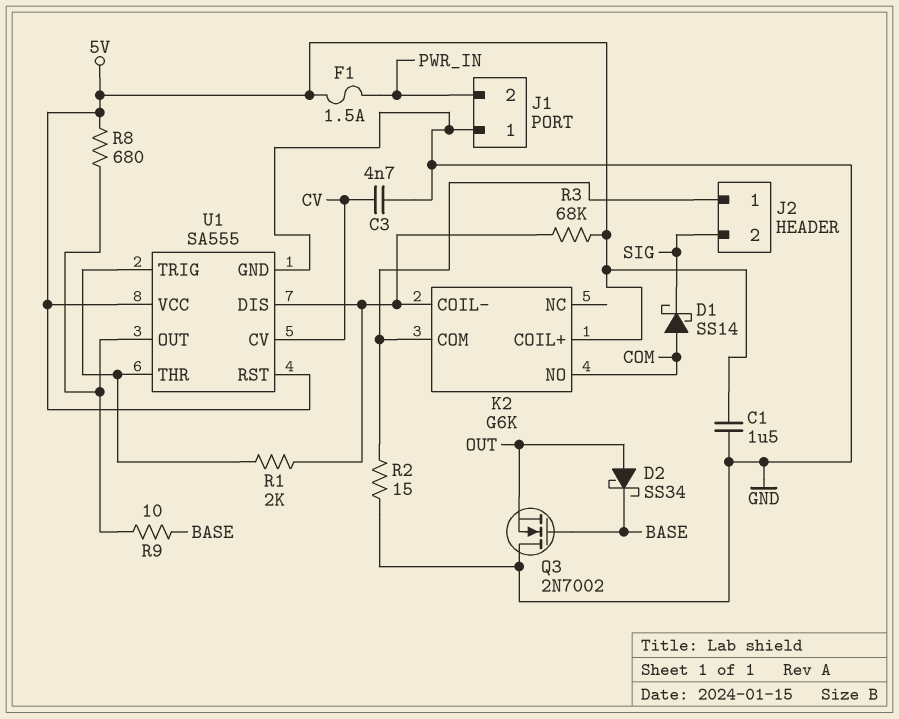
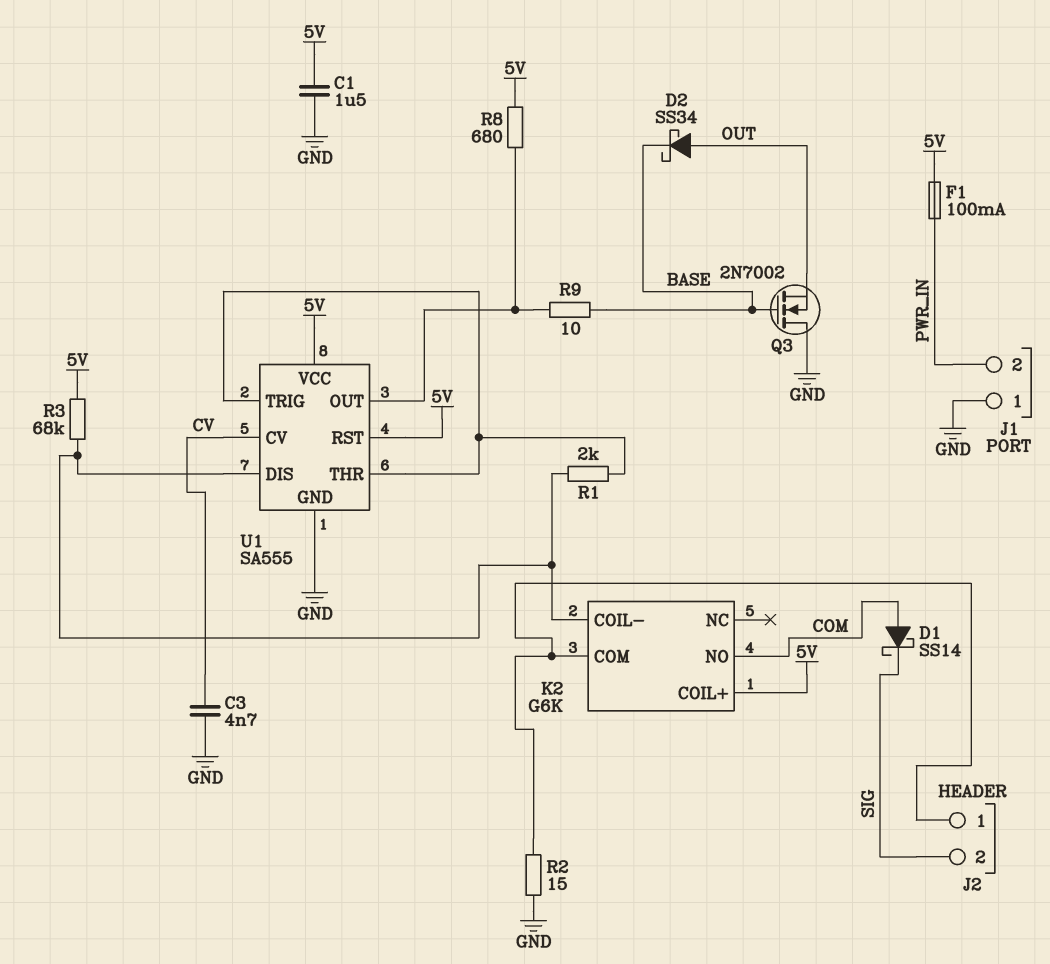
F1: 1.5A (5V, PWR_IN) -> 100mA (5V, PWR_IN)

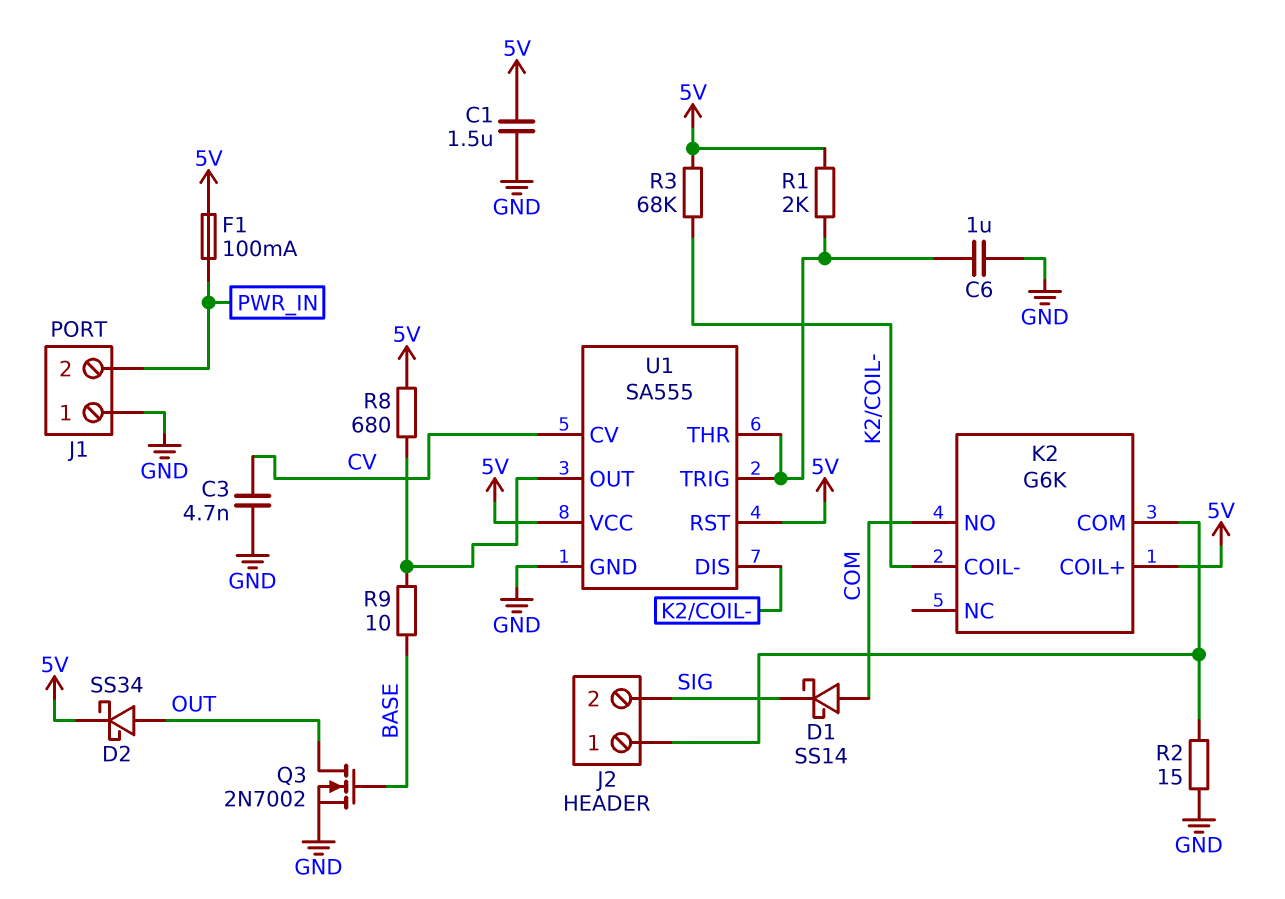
C6: none -> 1uF (GND, U1/THR)
D2: schottky SS34 (A OUT, K BASE) -> schottky SS34 (A OUT, K 5V)
Q3: NMOS 2N7002 (G BASE, D GND, S OUT) -> NMOS 2N7002 (G BASE, D OUT, S GND)
R1: 2k (K2/COIL-, U1/THR) -> 2k (5V, U1/THR)

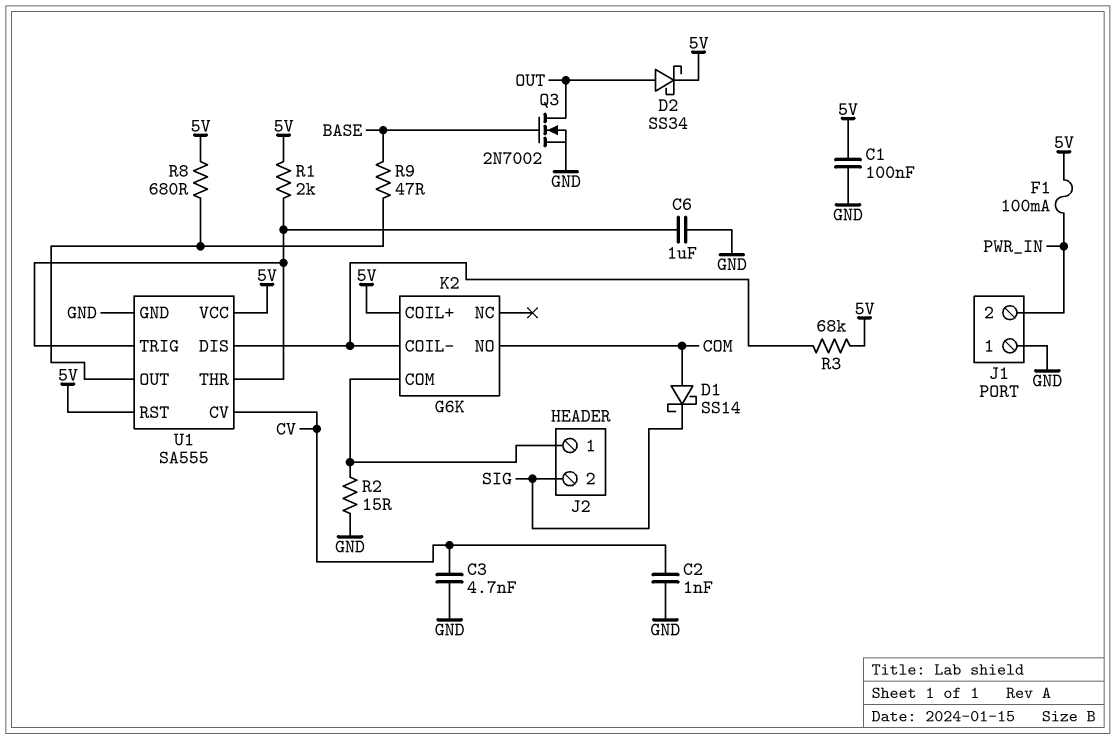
C1: 1.5uF (5V, GND) -> 100nF (5V, GND)
C2: none -> 1nF (CV, GND)
R9: 10 (BASE, U1/OUT) -> 47 (BASE, U1/OUT)

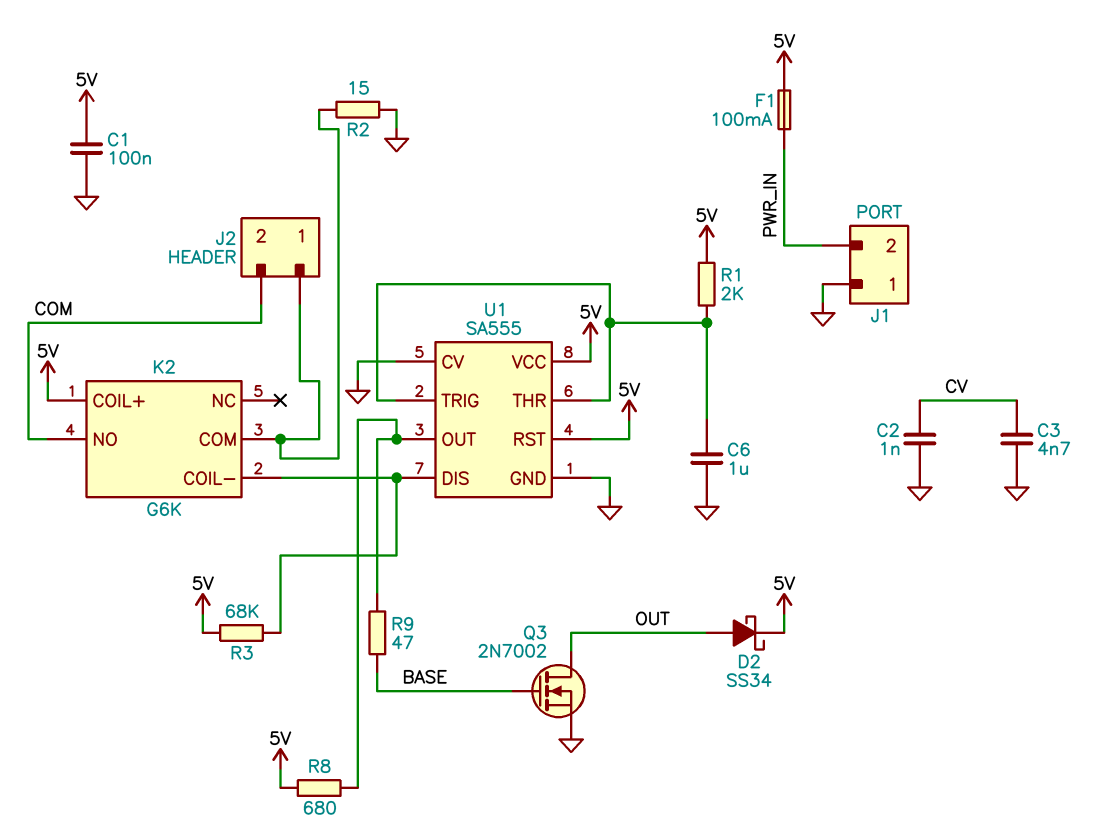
D1: schottky SS14 (A COM, K SIG) -> none
J2 pin 2: SIG -> COM
U1 pin CV: CV -> GND

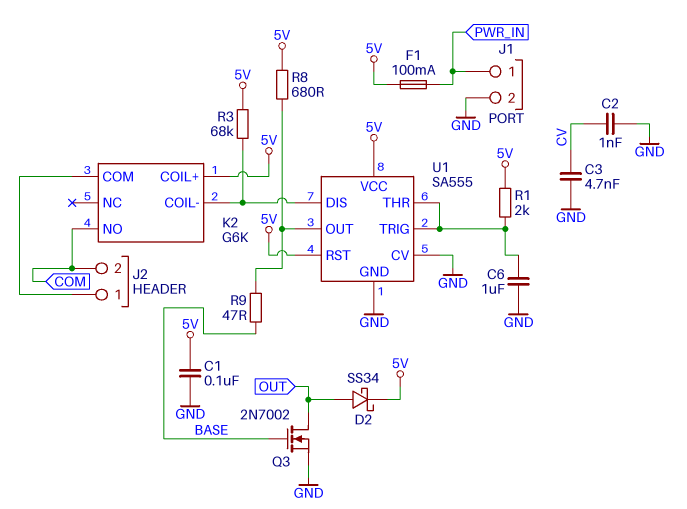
J1 pin 1: GND -> PWR_IN
J1 pin 2: PWR_IN -> GND
R2: 15 (GND, J2/1) -> none

